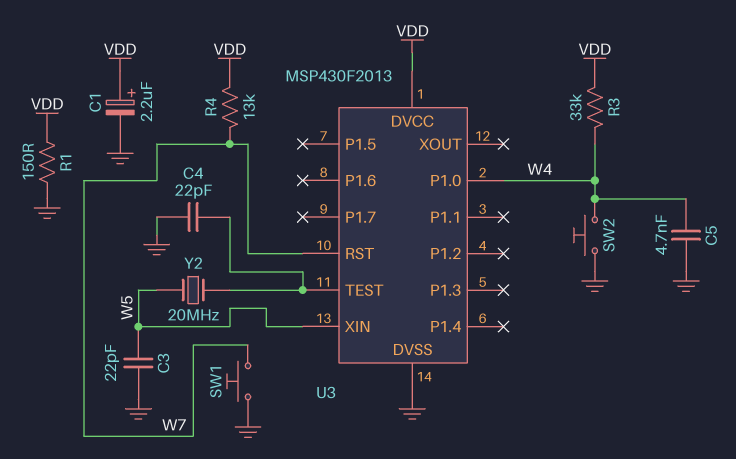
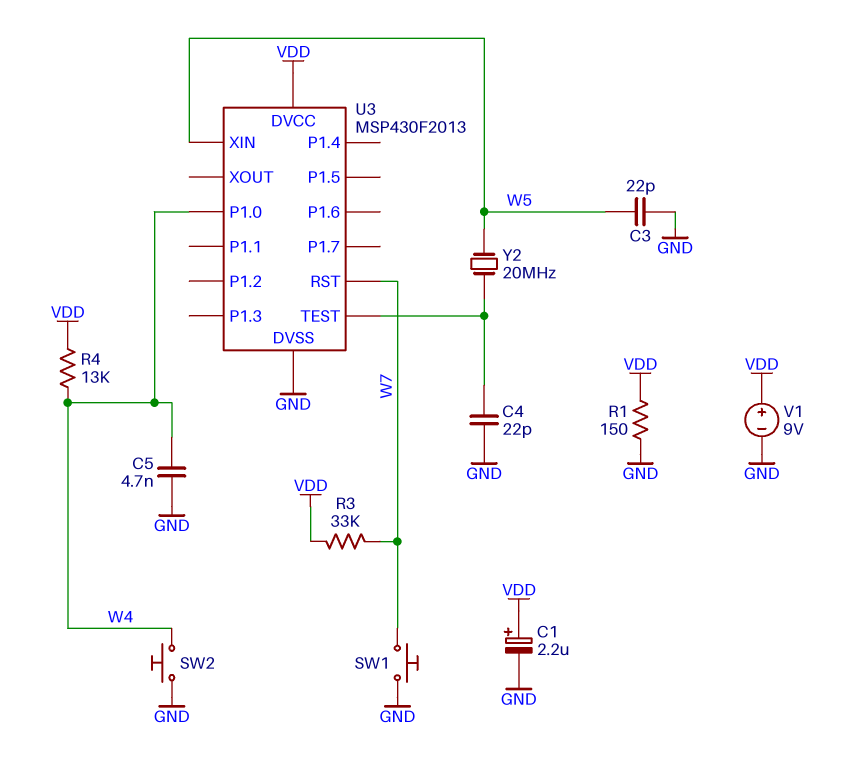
R3: 33k (VDD, W4) -> 33k (VDD, W7)
R4: 13k (VDD, W7) -> 13k (VDD, W4)
V1: none -> 9V (plus VDD, minus GND)

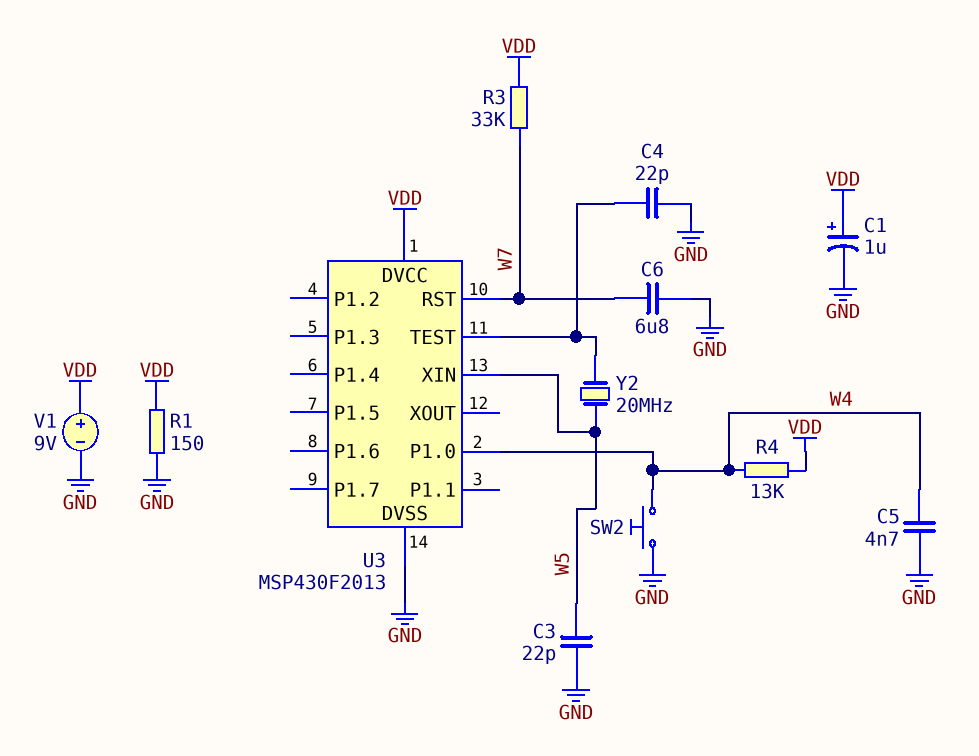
C1: 2.2uF (plus VDD, minus GND) -> 1uF (plus VDD, minus GND)
C6: none -> 6.8uF (GND, W7)
SW1: button (GND, W7) -> none

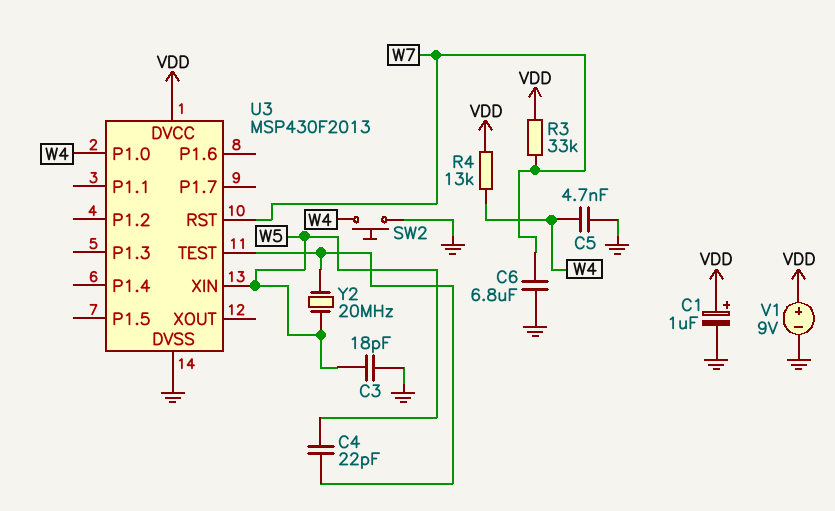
C3: 22pF (GND, W5) -> 18pF (GND, W5)
C4: 22pF (GND, U3/TEST) -> 22pF (U3/TEST, W5)
R1: 150 (GND, VDD) -> none

